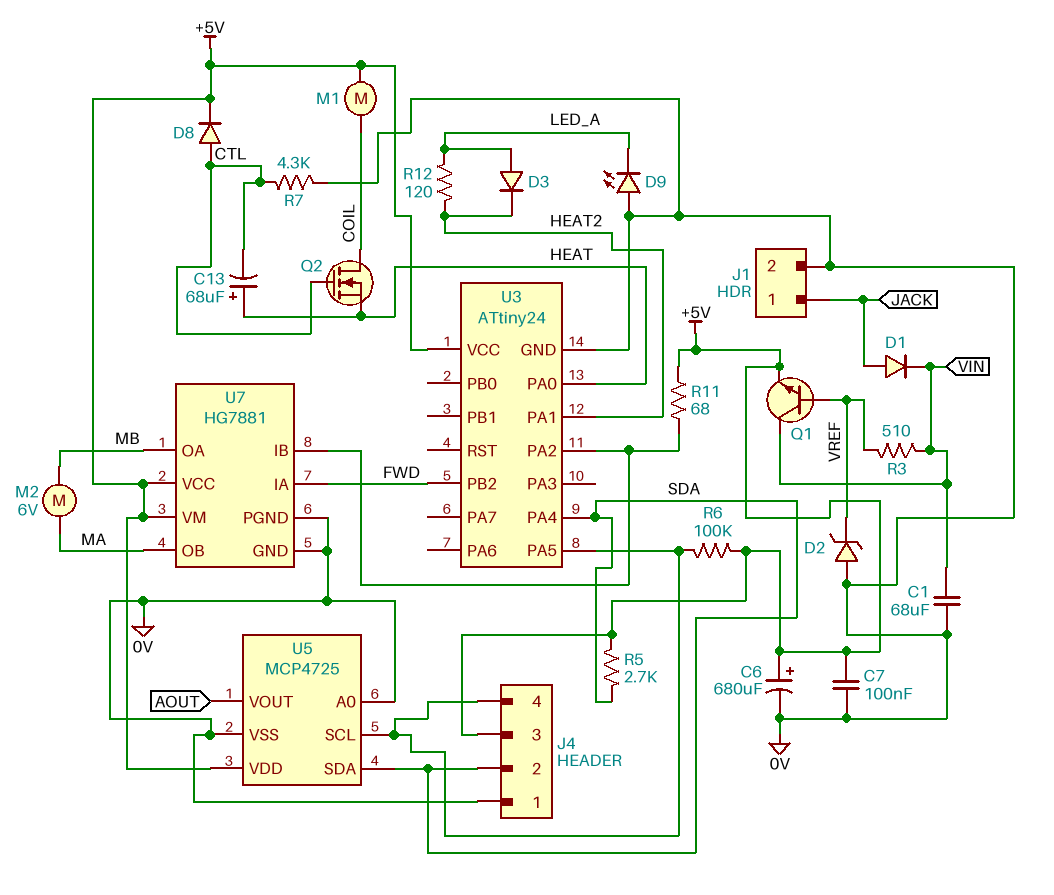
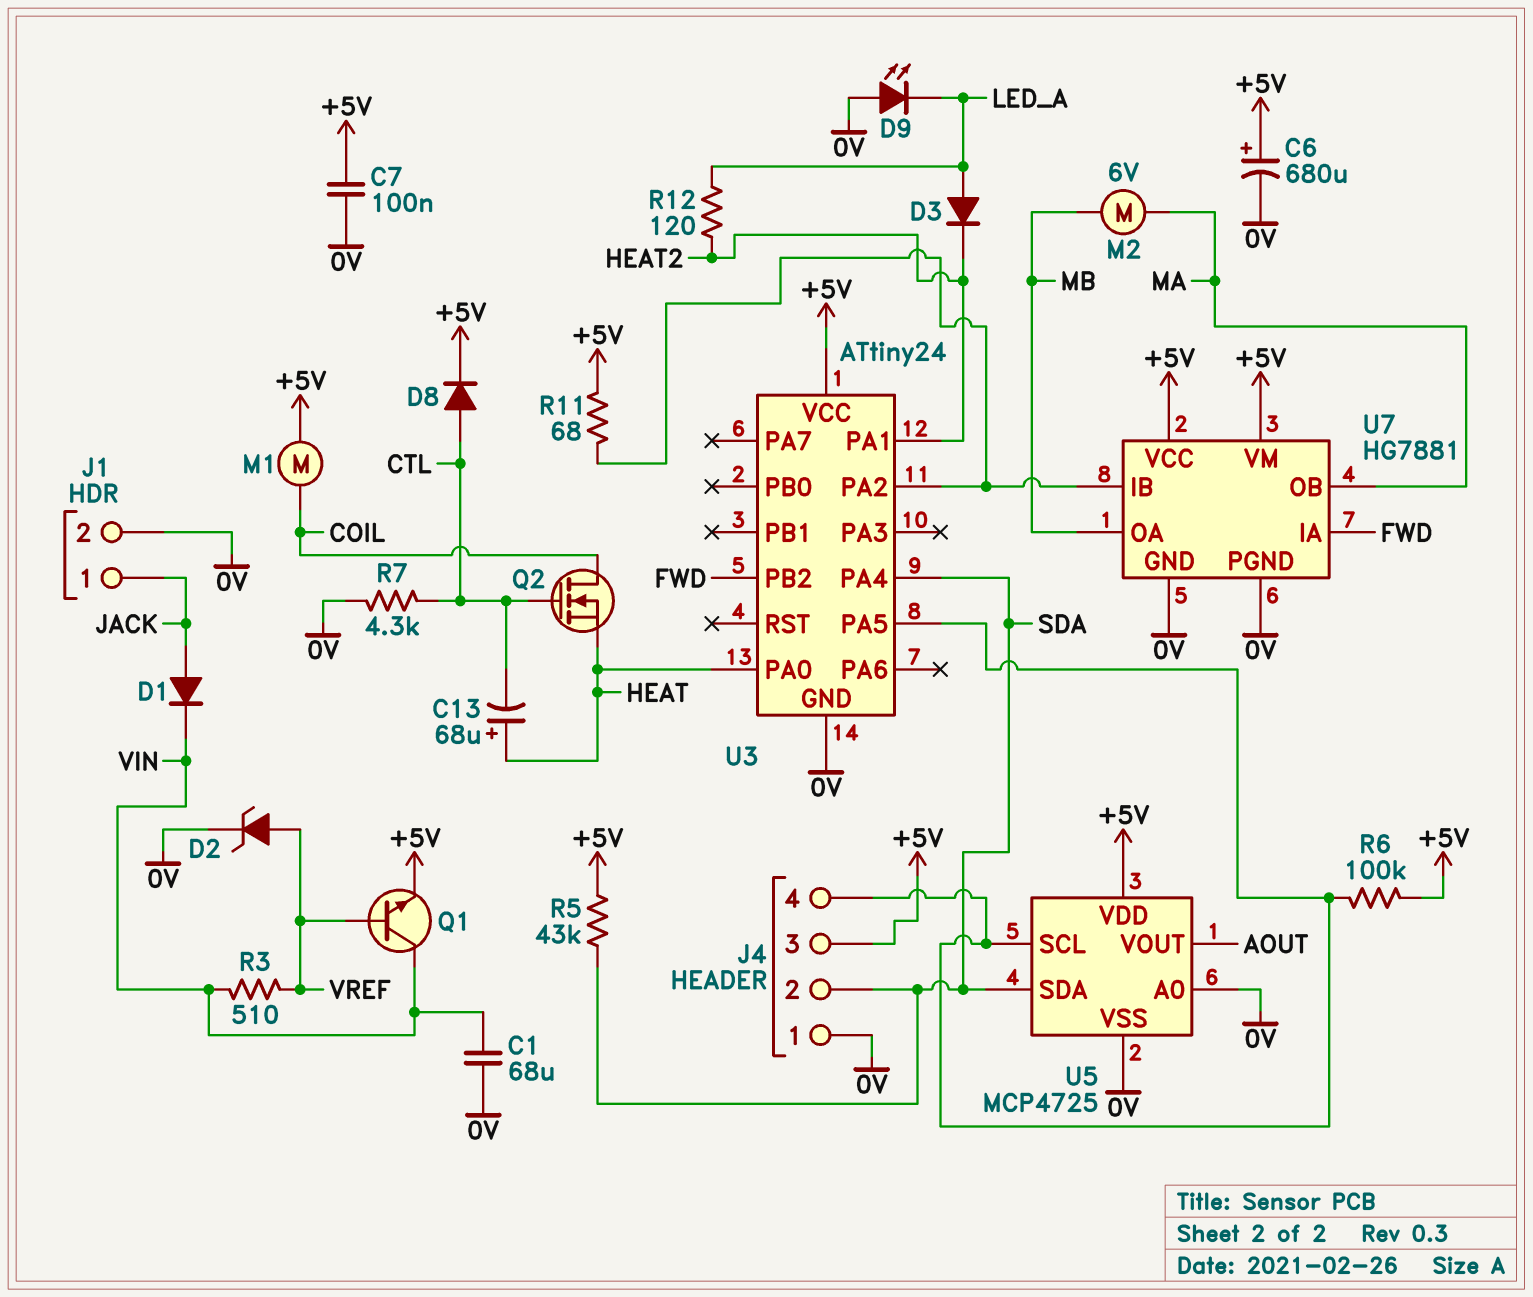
D2: zener (A 0V, K VREF) -> zener (A VREF, K 0V)
R5: 2.7k (+5V, SDA) -> 43k (+5V, SDA)

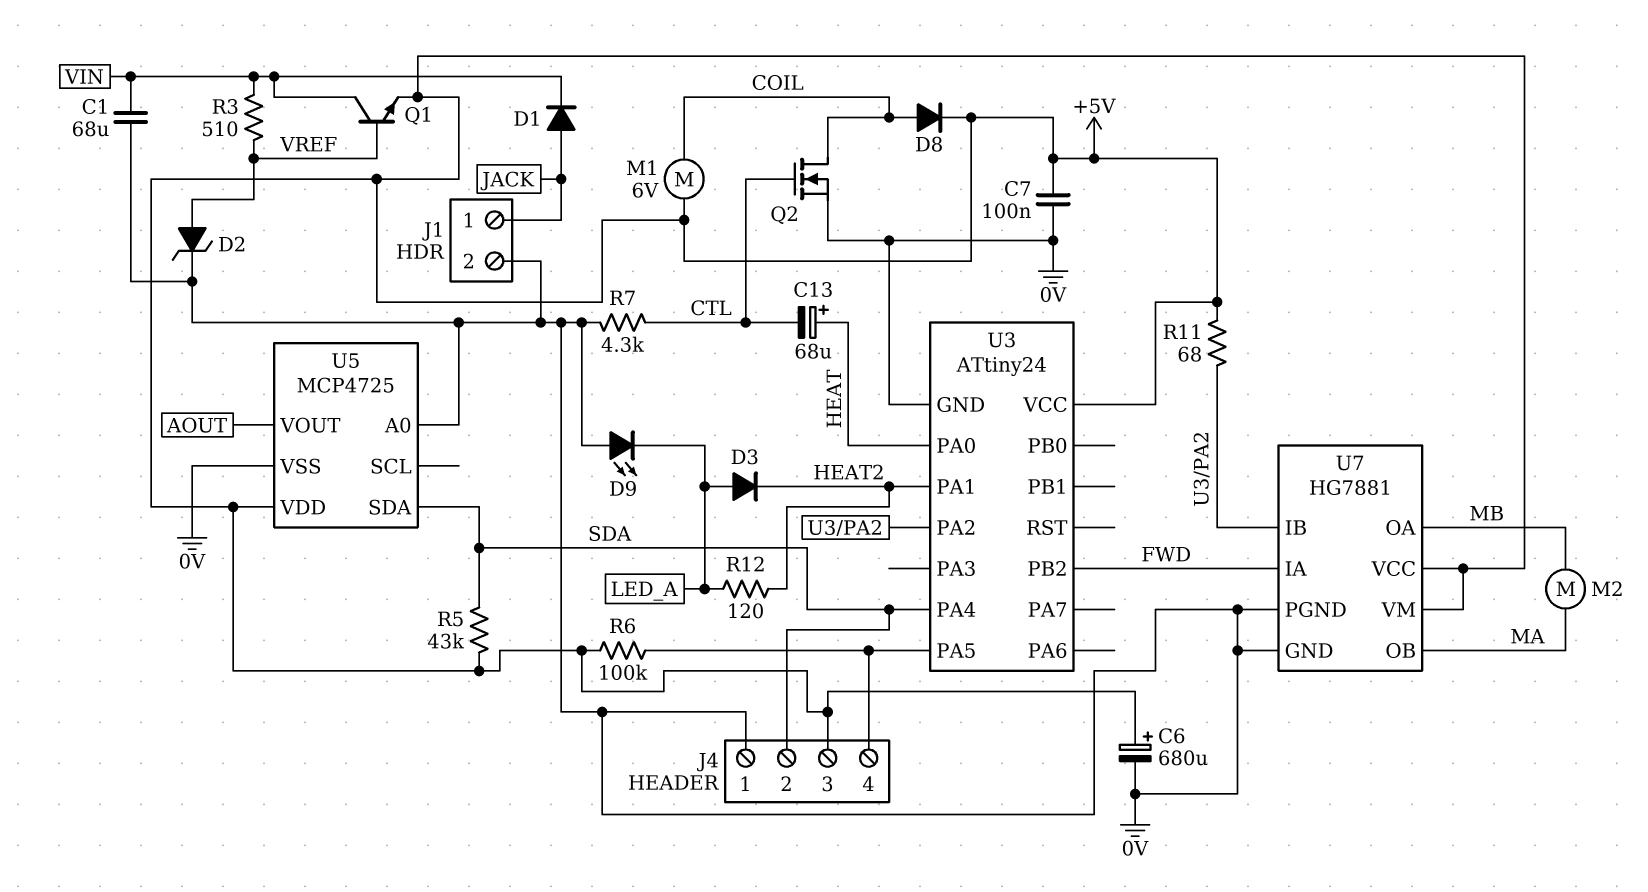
D8: diode (A CTL, K +5V) -> diode (A COIL, K +5V)
M1: motor (+5V, COIL) -> motor 6V (+5V, COIL)
M2: motor 6V (MA, MB) -> motor (MA, MB)
Q2: NMOS (G CTL, D COIL, S HEAT) -> NMOS (G CTL, D COIL, S 0V)
U5 pin SCL: J4/4 -> none

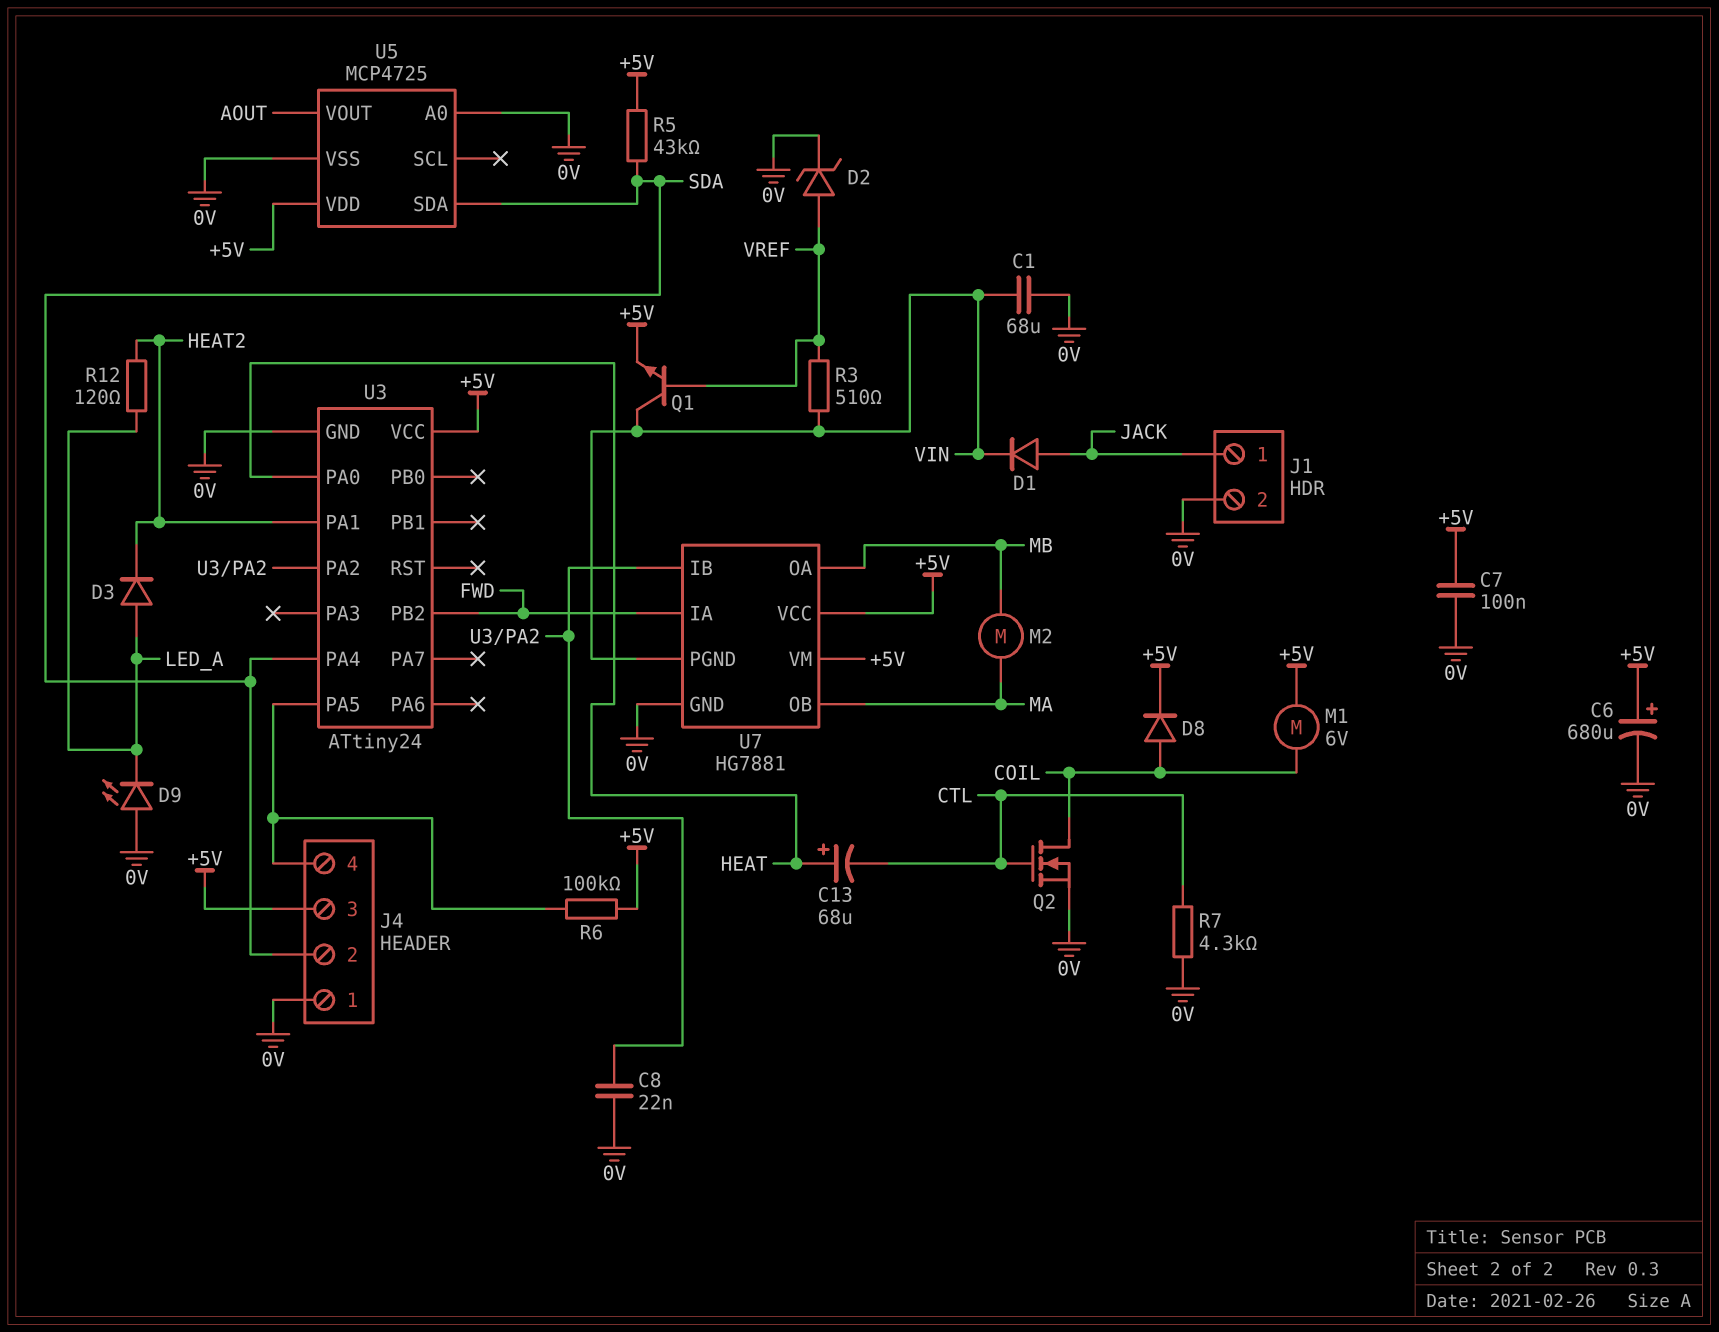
C8: none -> 22nF (0V, U3/PA2)
R11: 68 (+5V, U3/PA2) -> none
U7 pin PGND: 0V -> VIN

